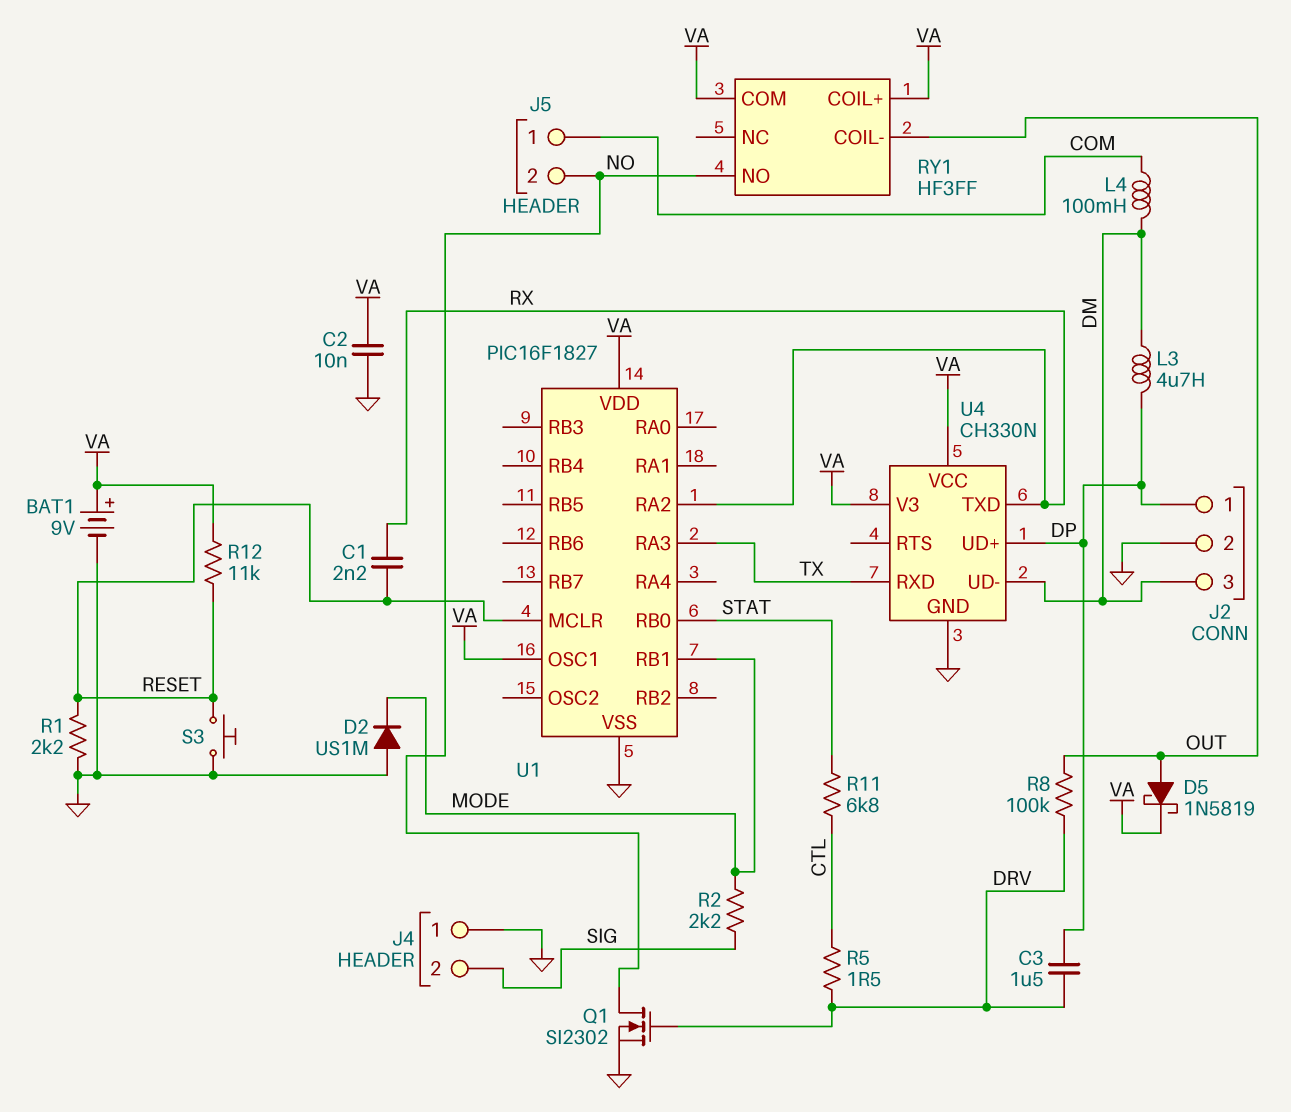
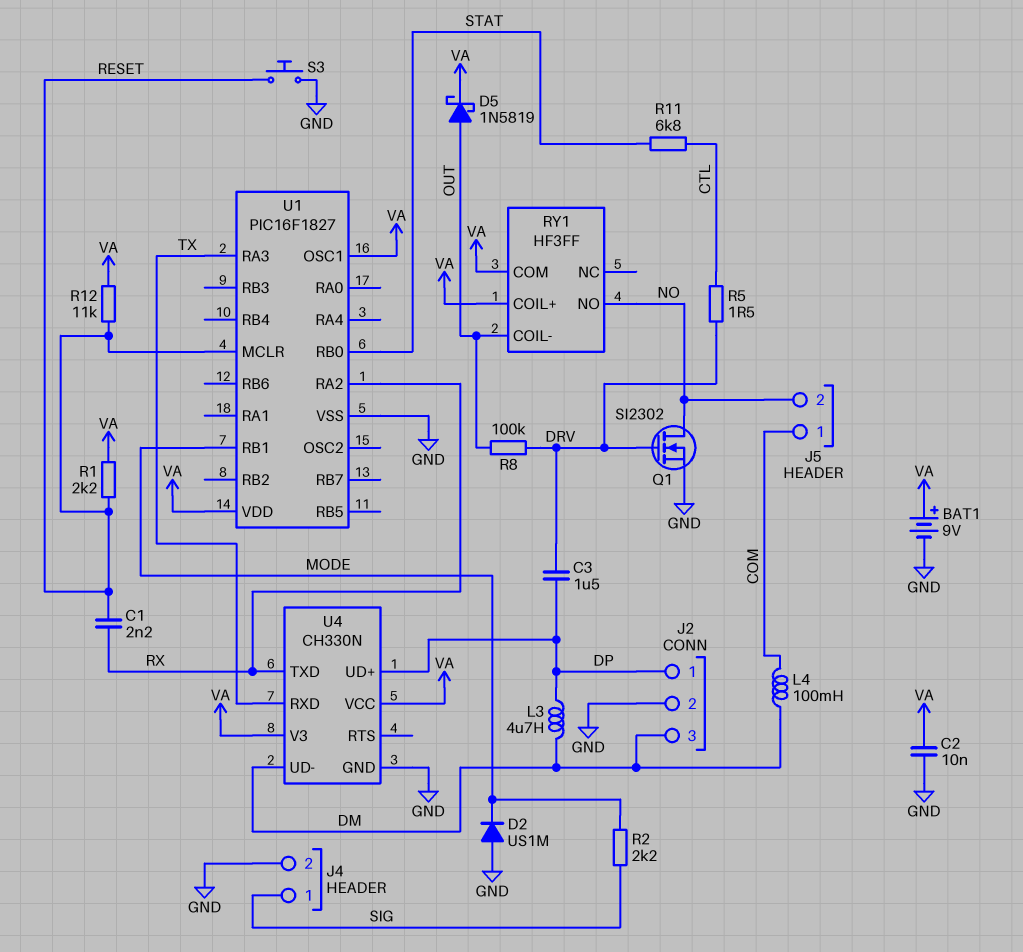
J4 pin 1: GND -> SIG
J4 pin 2: SIG -> GND
R1: 2.2k (GND, RESET) -> 2.2k (RESET, VA)

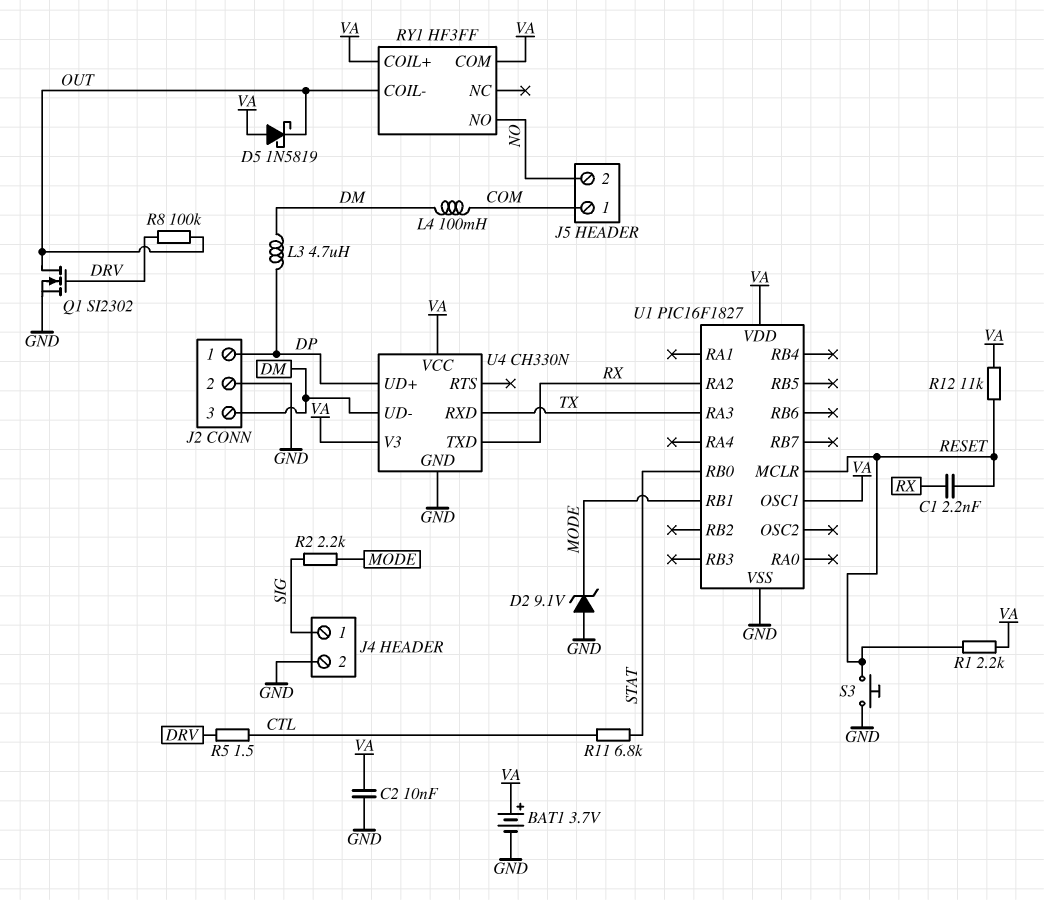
BAT1: 9V (plus VA, minus GND) -> 3.7V (plus VA, minus GND)
C3: 1.5uF (DP, DRV) -> none
D2: diode US1M (A GND, K MODE) -> zener 9.1V (A GND, K MODE)
D5: schottky 1N5819 (A OUT, K VA) -> schottky 1N5819 (A VA, K OUT)
Q1: NMOS SI2302 (G DRV, D NO, S GND) -> NMOS SI2302 (G DRV, D OUT, S GND)

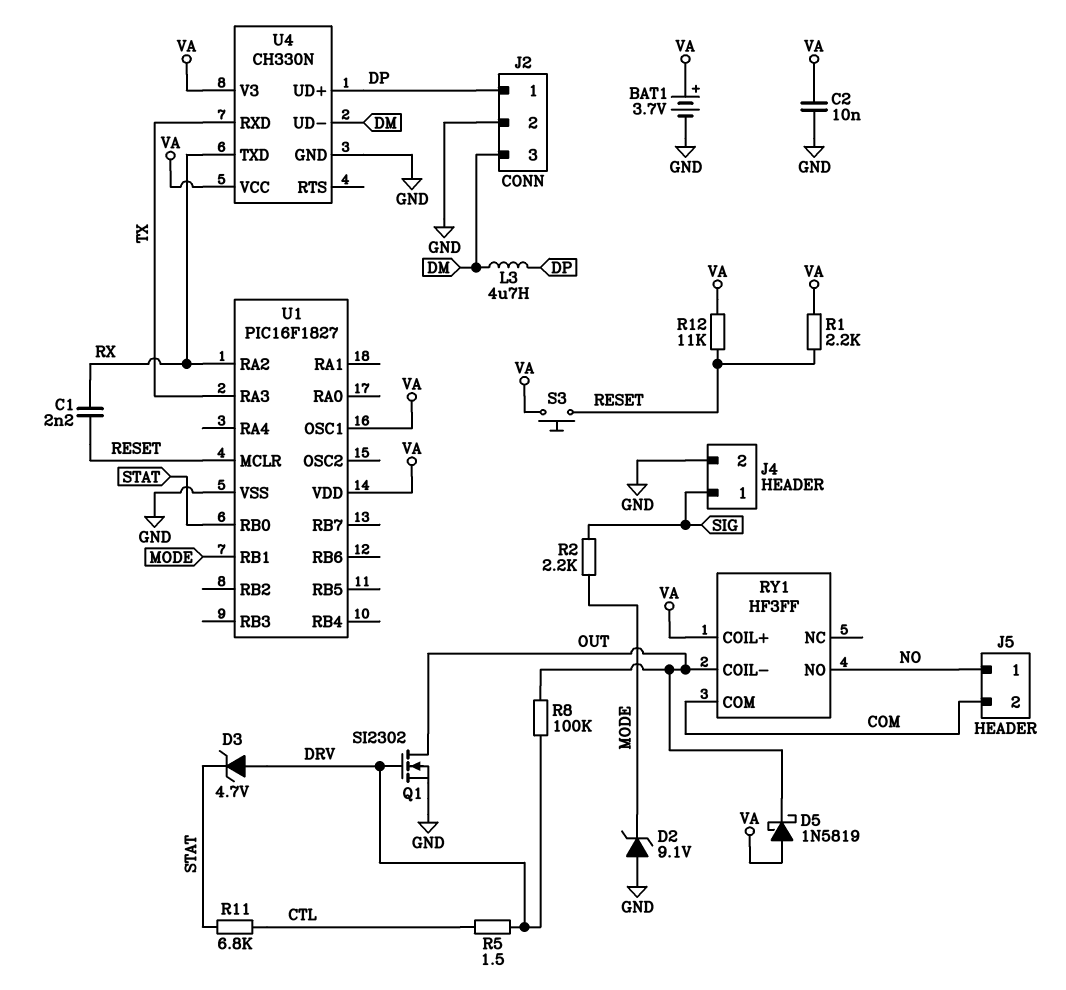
D3: none -> zener 4.7V (A DRV, K STAT)
J5 pin 1: COM -> NO
J5 pin 2: NO -> COM
L4: 100mH (COM, DM) -> none
RY1 pin COM: VA -> COM
S3: button (GND, RESET) -> button (RESET, VA)

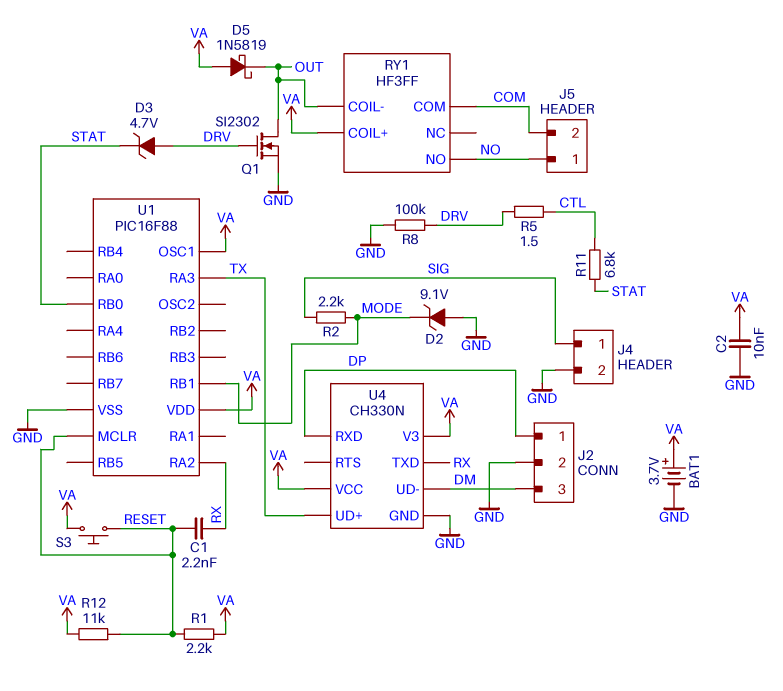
L3: 4.7uH (DM, DP) -> none
R8: 100k (DRV, OUT) -> 100k (DRV, GND)
U1: PIC16F1827 -> PIC16F88
U4 pin RXD: TX -> DP
U4 pin UD+: DP -> TX

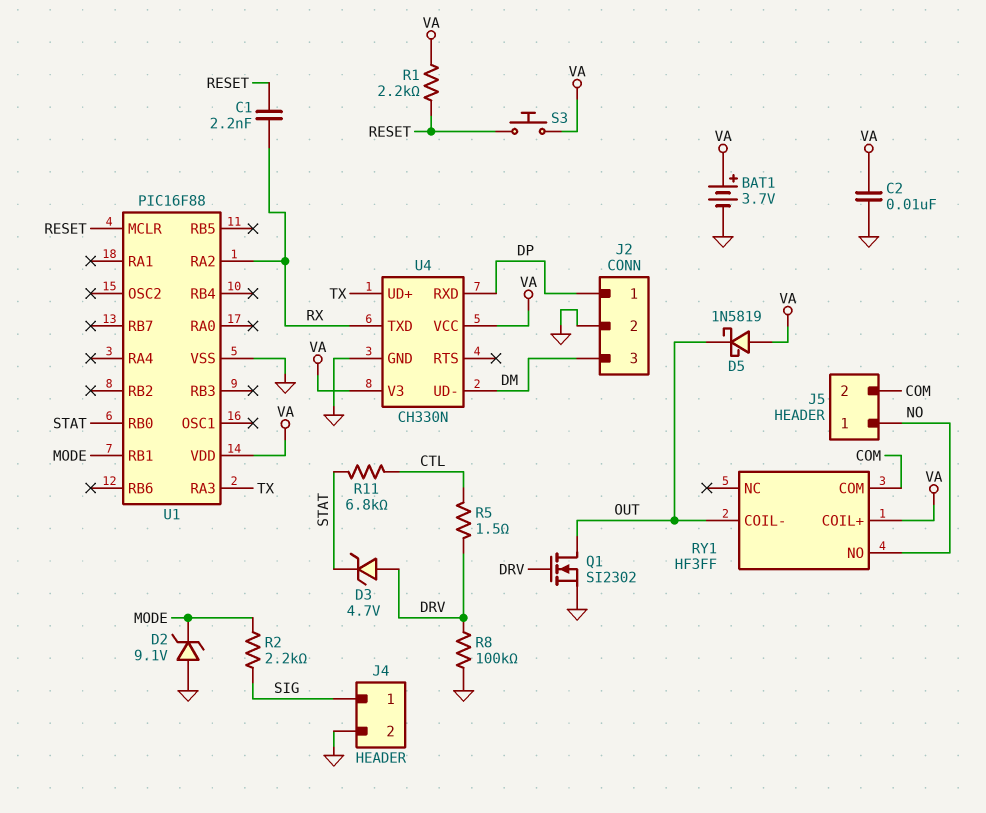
R12: 11k (RESET, VA) -> none
U1 pin OSC1: VA -> none

